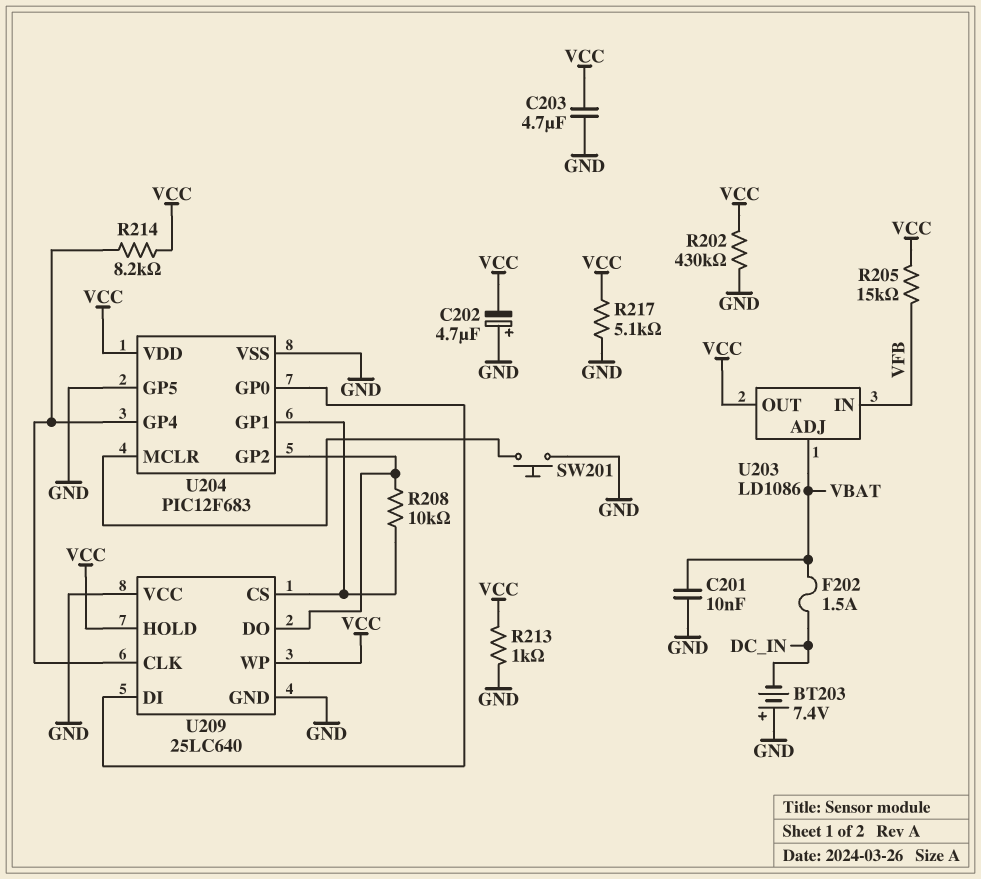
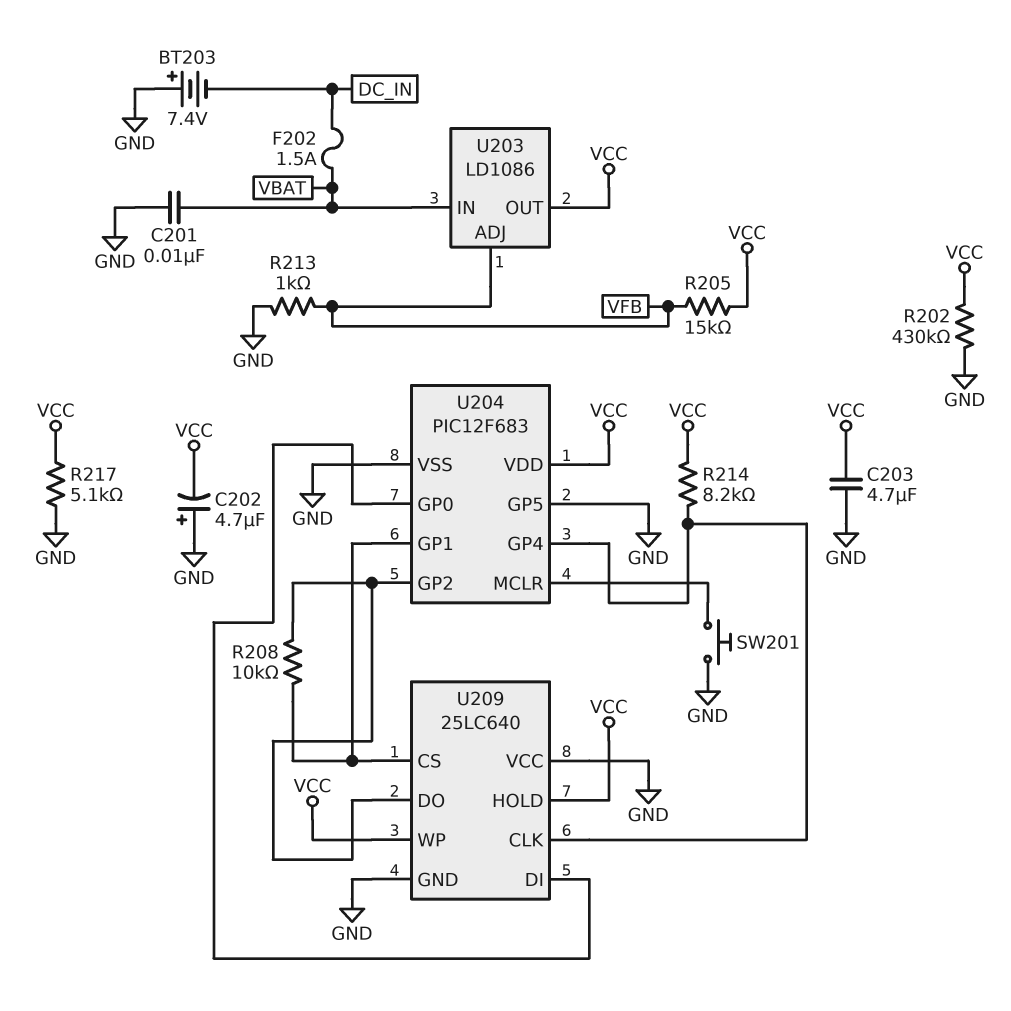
R213: 1k (GND, VCC) -> 1k (GND, VFB)
U203 pin ADJ: VBAT -> VFB
U203 pin IN: VFB -> VBAT

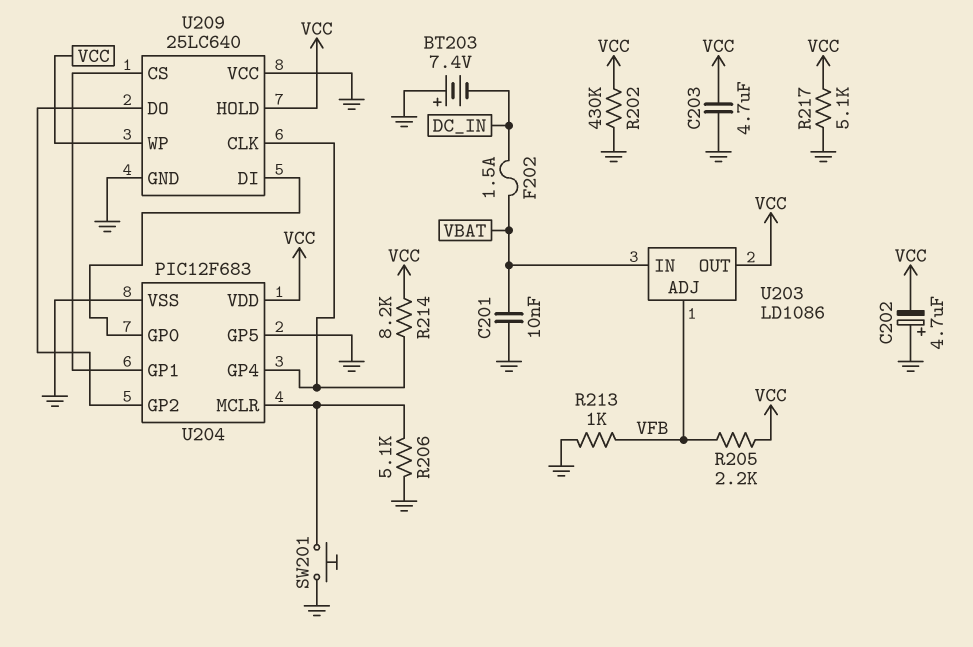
R205: 15k (VCC, VFB) -> 2.2k (VCC, VFB)
R206: none -> 5.1k (GND, U204/MCLR)
R208: 10k (U204/GP1, U204/GP2) -> none

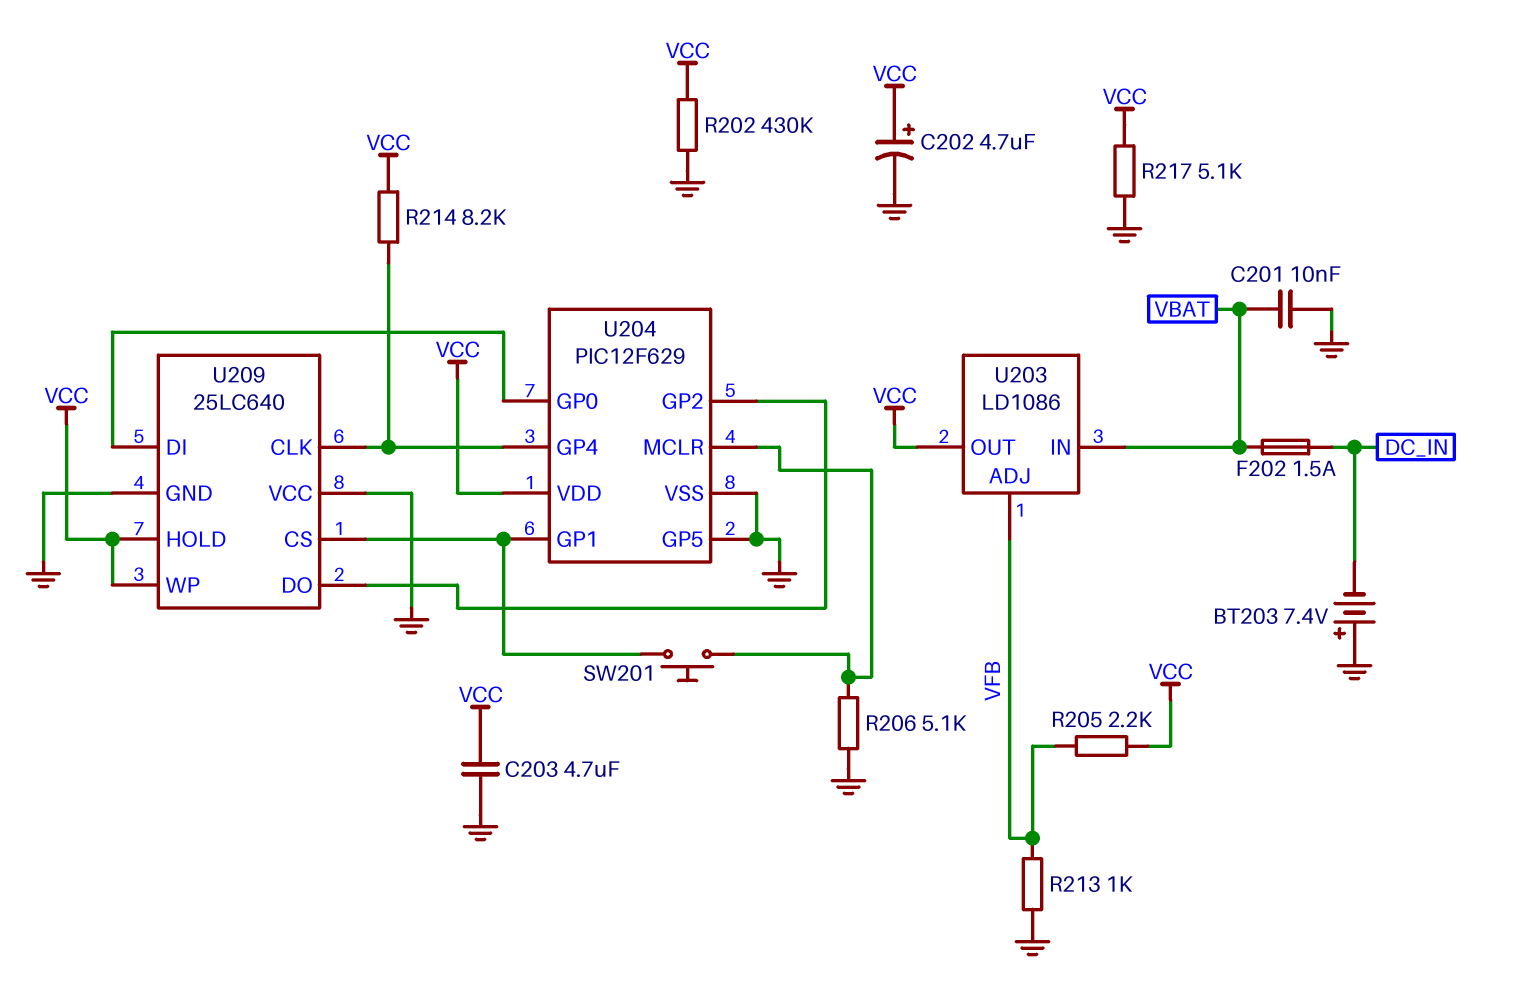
C202: 4.7uF (plus GND, minus VCC) -> 4.7uF (plus VCC, minus GND)
SW201: button (GND, U204/MCLR) -> button (U204/GP1, U204/MCLR)
U204: PIC12F683 -> PIC12F629

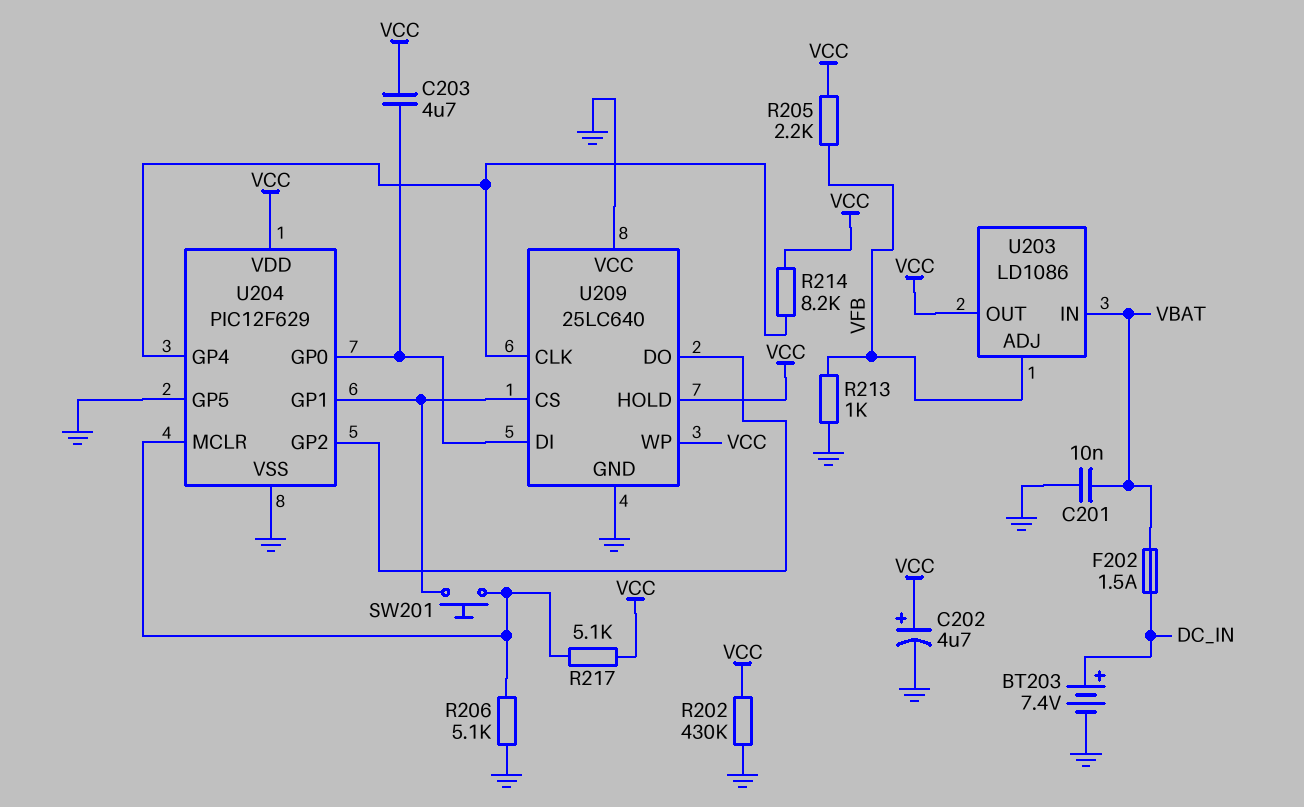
BT203: 7.4V (plus GND, minus DC_IN) -> 7.4V (plus DC_IN, minus GND)
C203: 4.7uF (GND, VCC) -> 4.7uF (U204/GP0, VCC)
R217: 5.1k (GND, VCC) -> 5.1k (U204/MCLR, VCC)

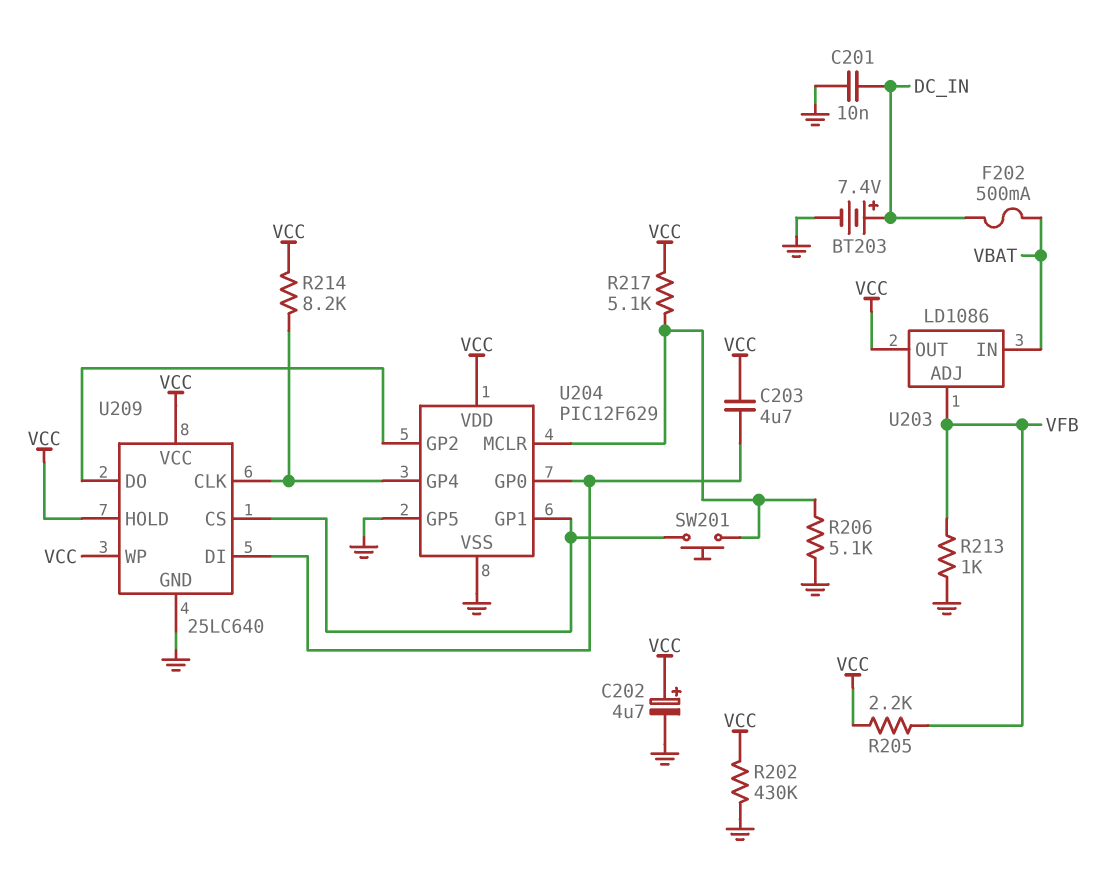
C201: 10nF (GND, VBAT) -> 10nF (DC_IN, GND)
F202: 1.5A (DC_IN, VBAT) -> 500mA (DC_IN, VBAT)
U209 pin VCC: GND -> VCC

